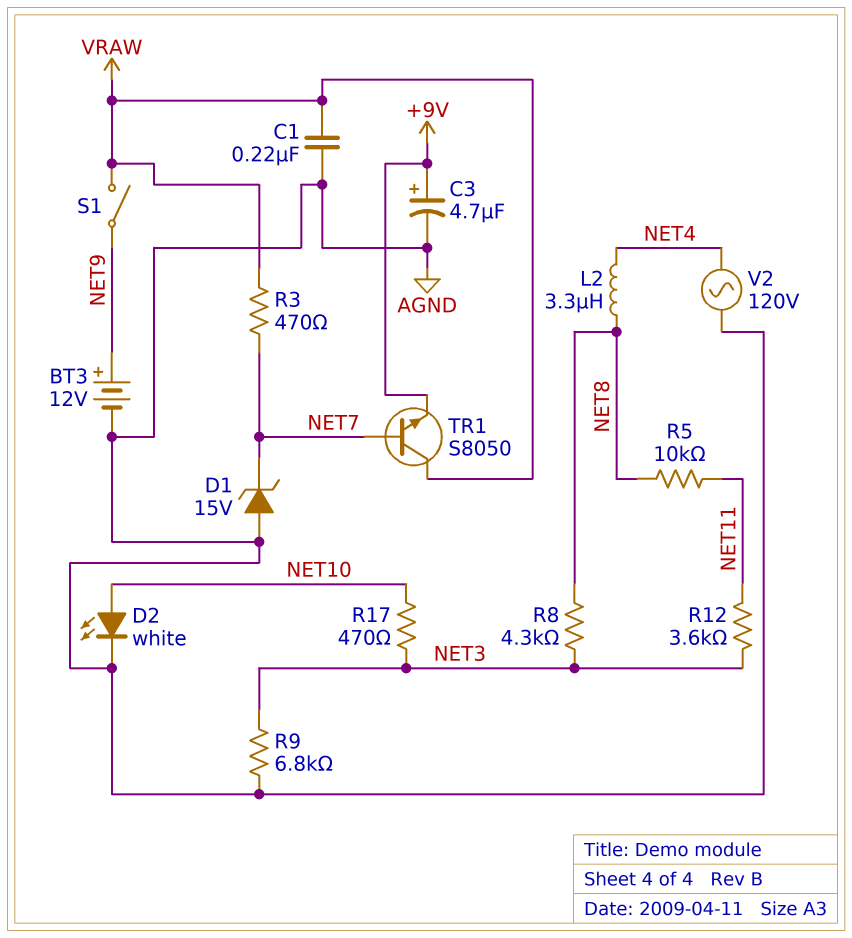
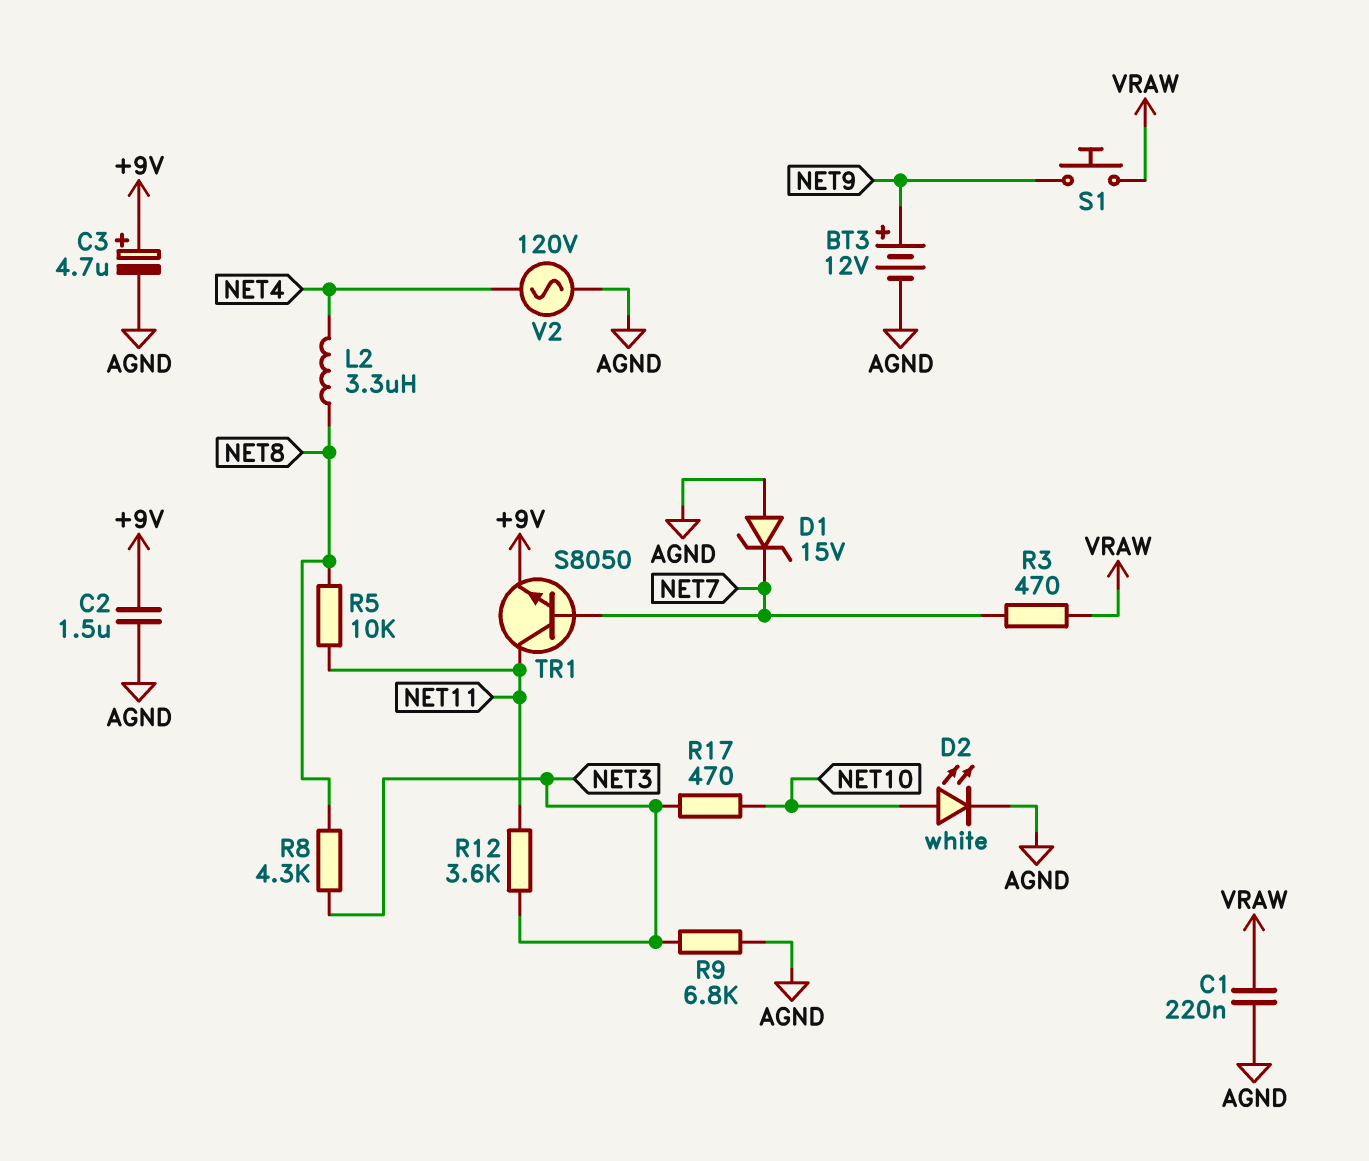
C2: none -> 1.5uF (+9V, AGND)
S1: switch (NET9, VRAW) -> button (NET9, VRAW)
TR1: NPN S8050 (B NET7, C VRAW, E +9V) -> NPN S8050 (B NET7, C NET11, E +9V)

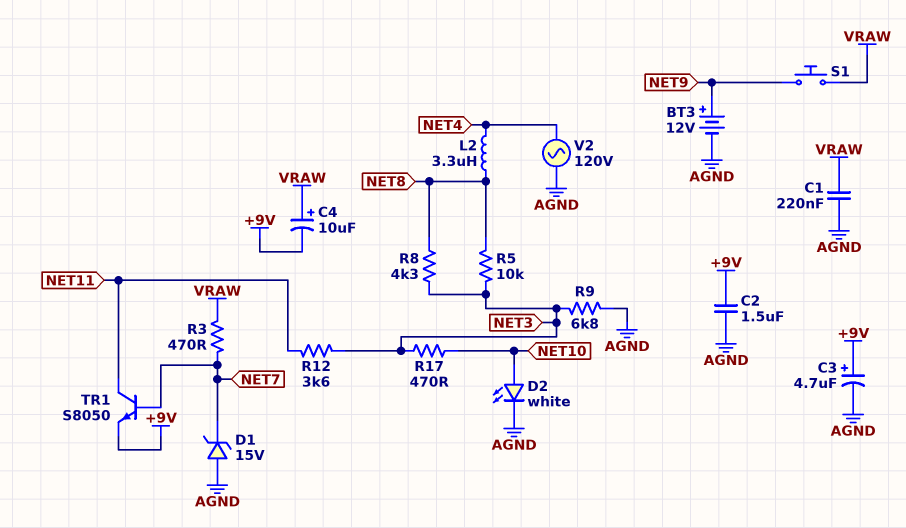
C4: none -> 10uF (plus VRAW, minus +9V)
R5: 10k (NET8, NET11) -> 10k (NET3, NET8)

